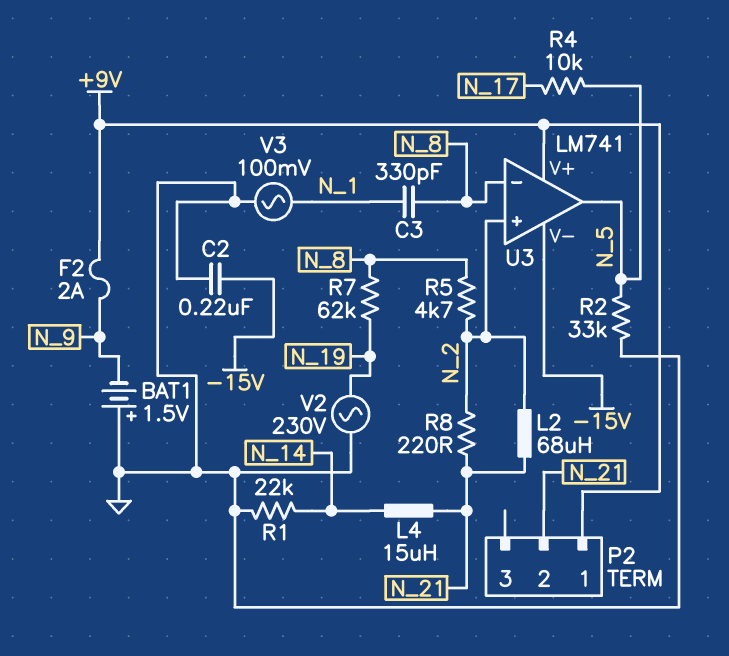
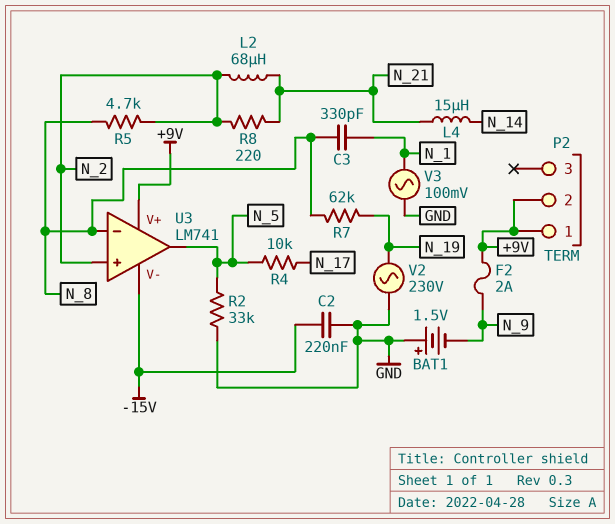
P2 pin 2: N_21 -> +9V
R1: 22k (GND, N_14) -> none

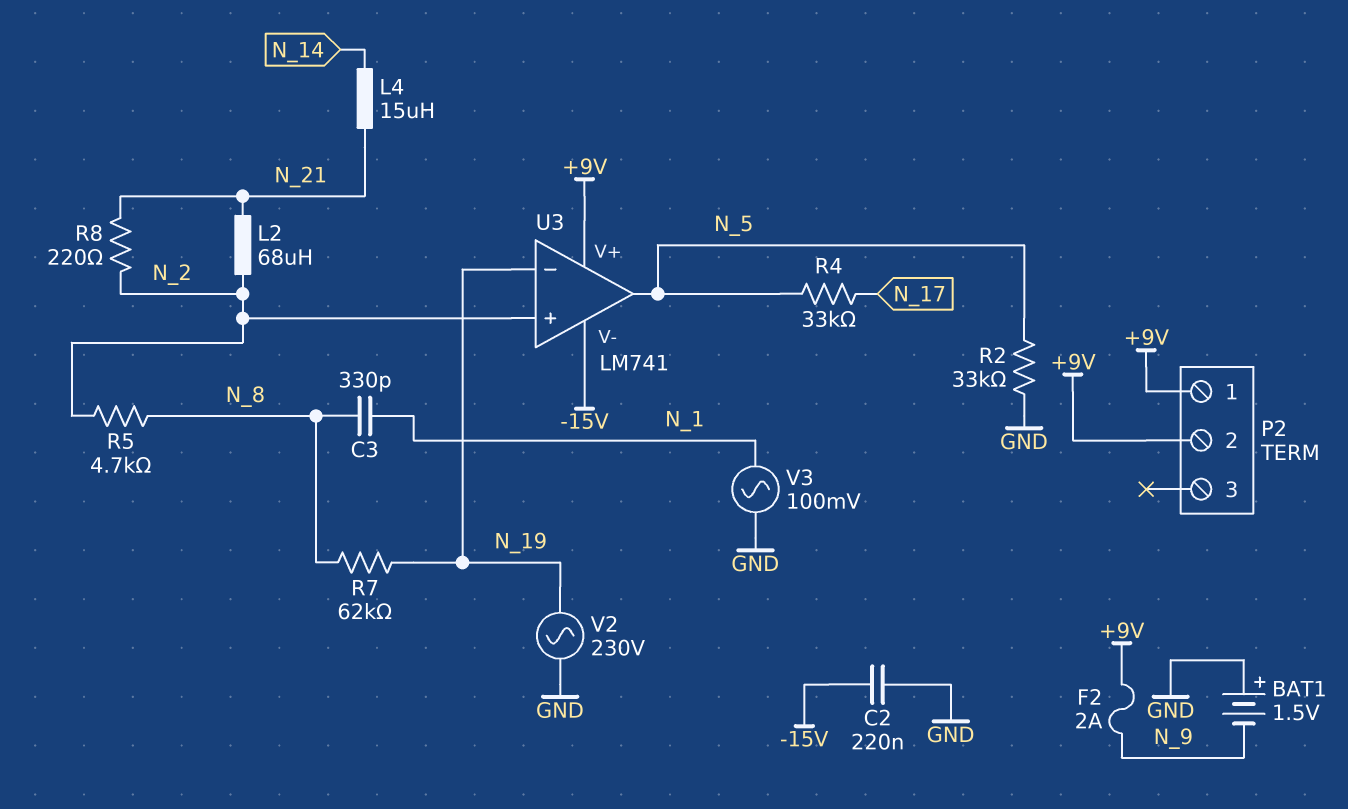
R4: 10k (N_5, N_17) -> 33k (N_5, N_17)
U3 pin in-: N_8 -> N_19

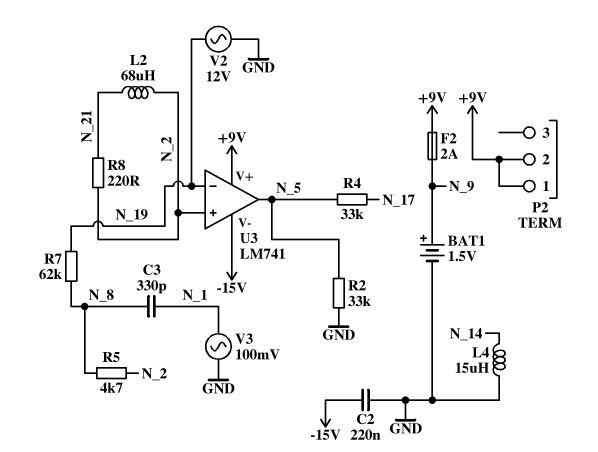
BAT1: 1.5V (plus GND, minus N_9) -> 1.5V (plus N_9, minus GND)
L4: 15uH (N_14, N_21) -> 15uH (GND, N_14)
V2: AC 230V (GND, N_19) -> AC 12V (GND, N_19)

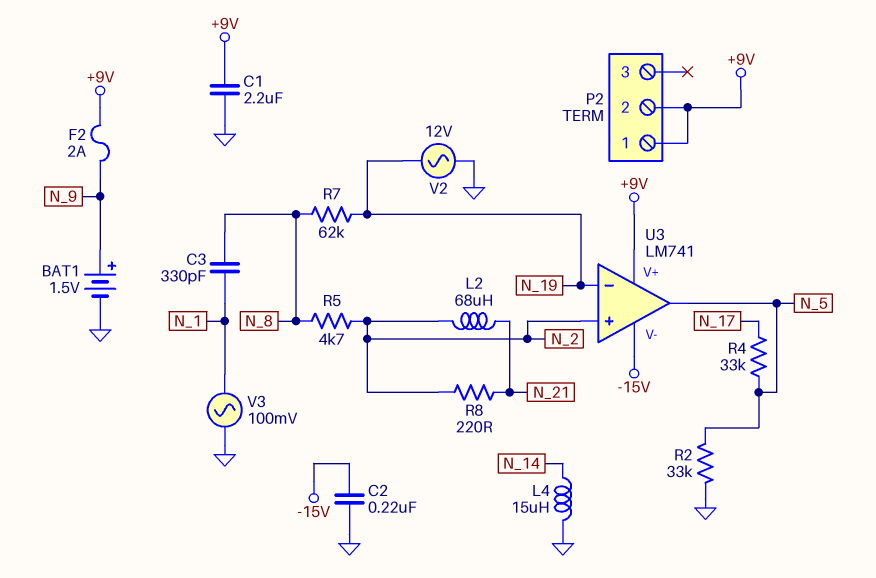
C1: none -> 2.2uF (+9V, GND)

